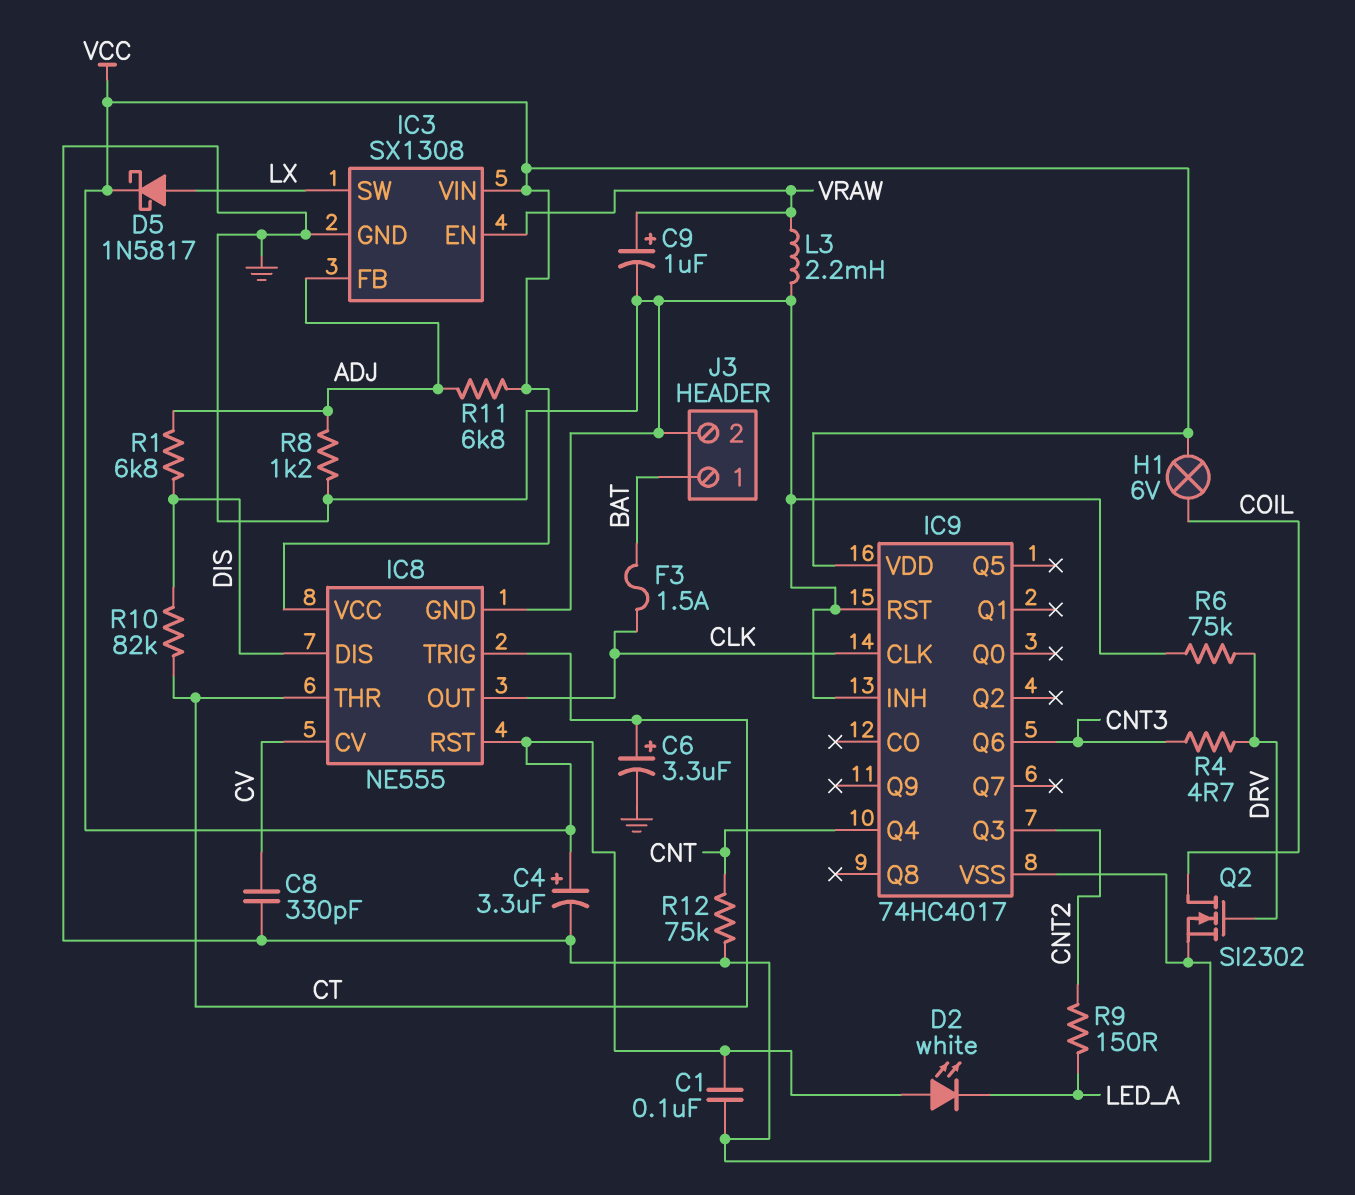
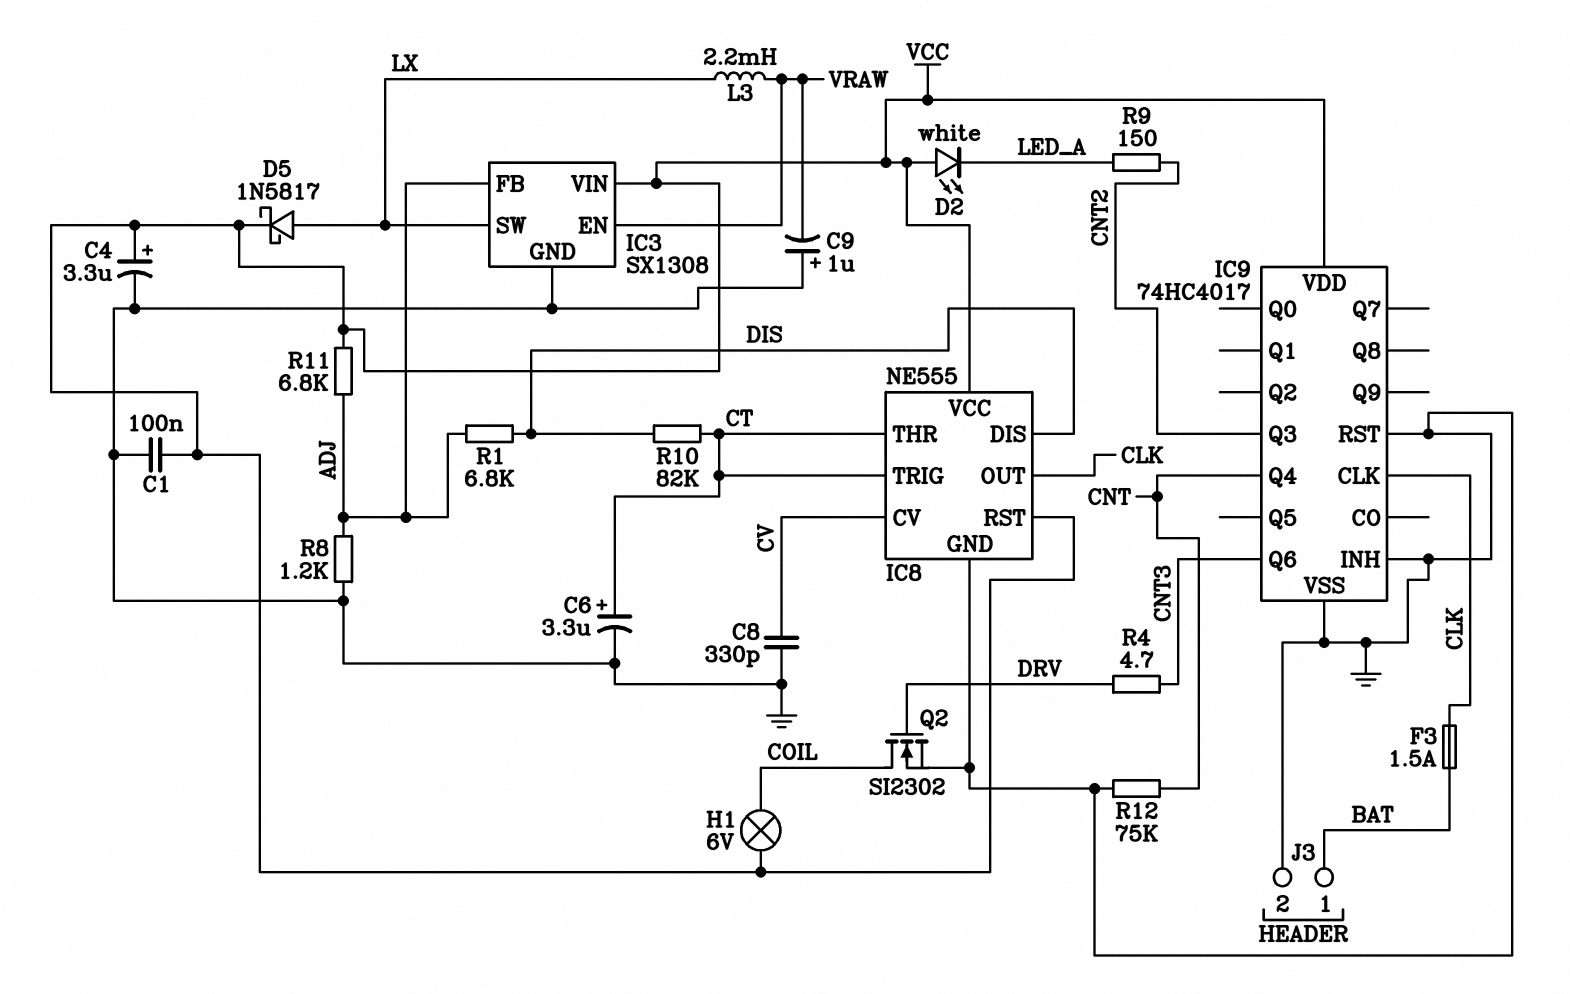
C9: 1uF (plus VRAW, minus GND) -> 1uF (plus GND, minus VRAW)
L3: 2.2mH (GND, VRAW) -> 2.2mH (LX, VRAW)
R6: 75k (DRV, GND) -> none

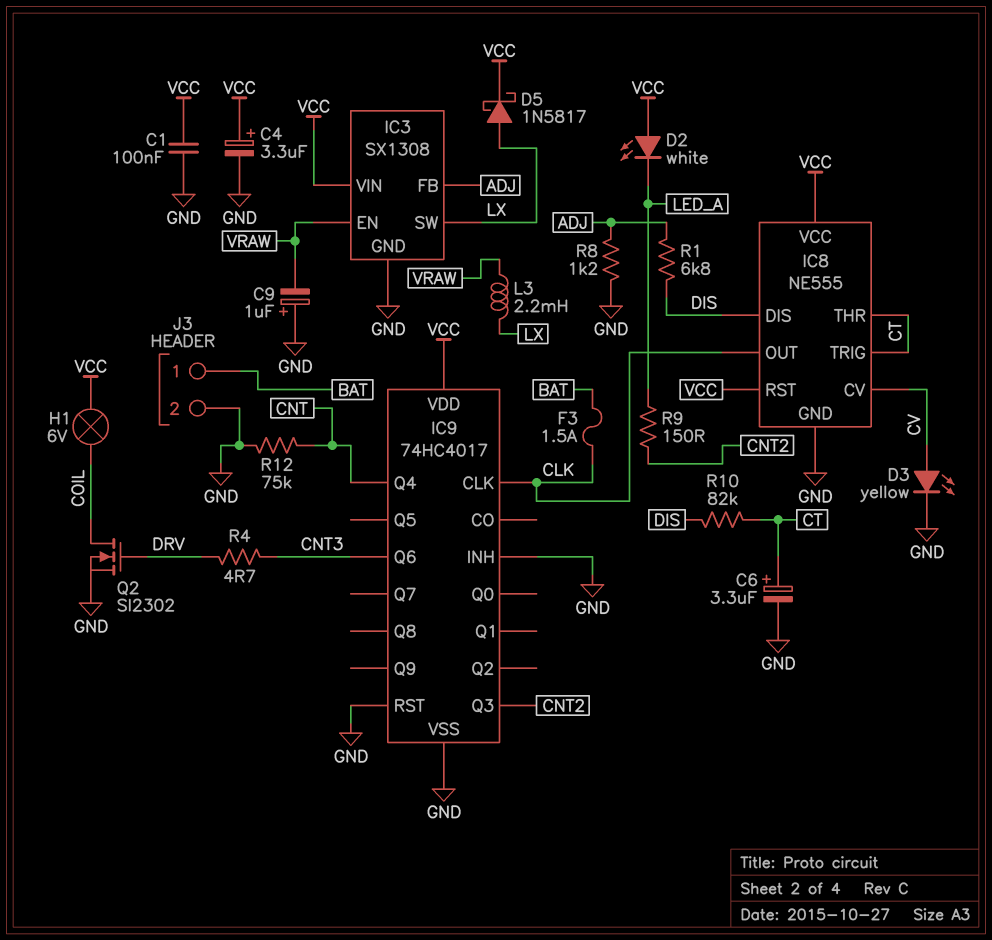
C8: 330pF (CV, GND) -> none
D3: none -> LED yellow (A CV, K GND)
R11: 6.8k (ADJ, VCC) -> none

